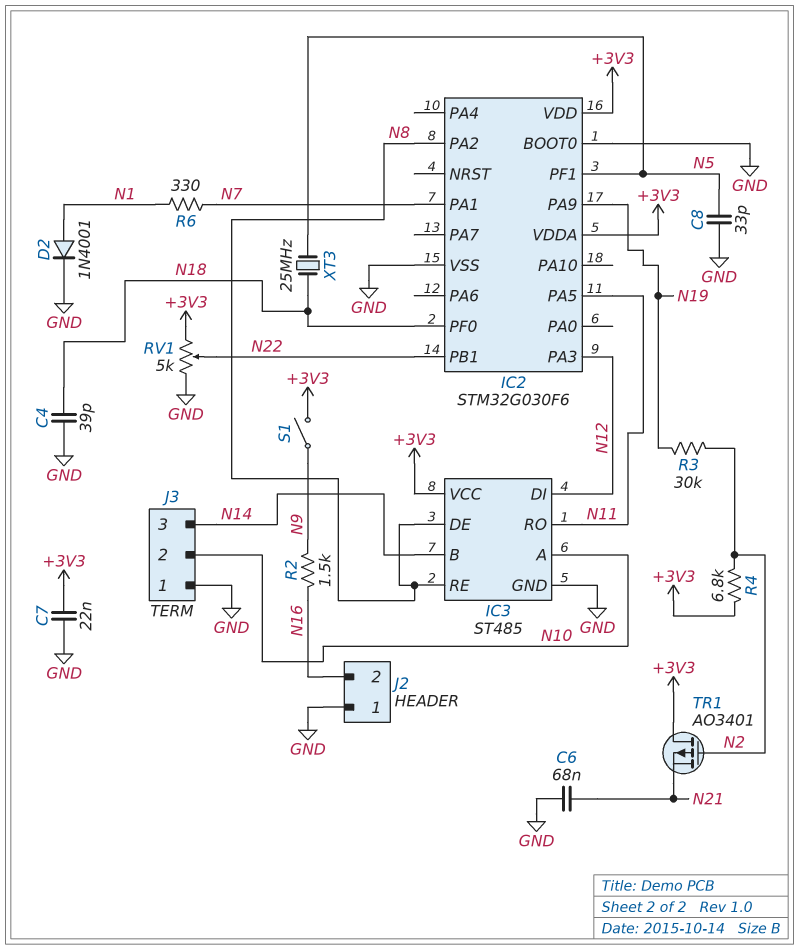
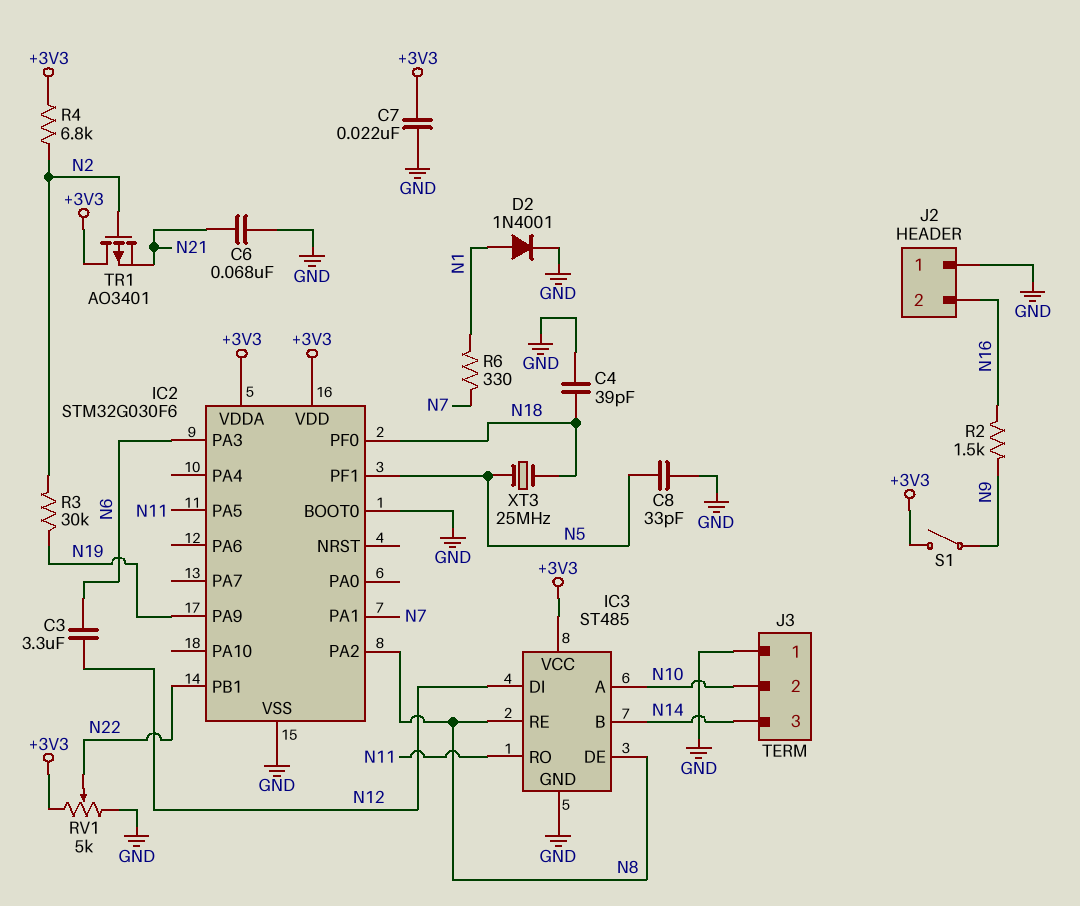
C3: none -> 3.3uF (N6, N12)
IC2 pin PA3: N12 -> N6

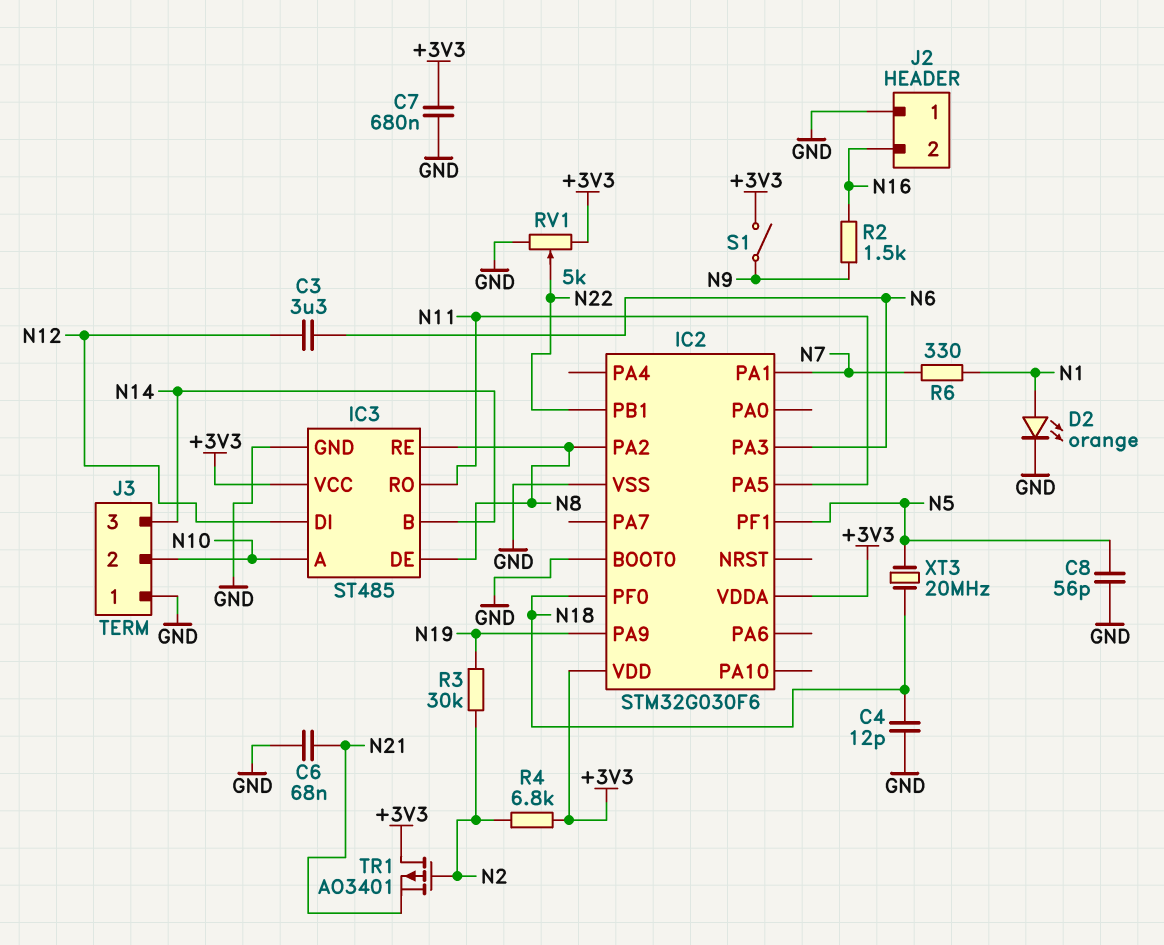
C4: 39pF (GND, N18) -> 12pF (GND, N18)
C7: 22nF (+3V3, GND) -> 680nF (+3V3, GND)
C8: 33pF (GND, N5) -> 56pF (GND, N5)
D2: diode 1N4001 (A N1, K GND) -> LED orange (A N1, K GND)
XT3: 25MHz (N5, N18) -> 20MHz (N5, N18)

